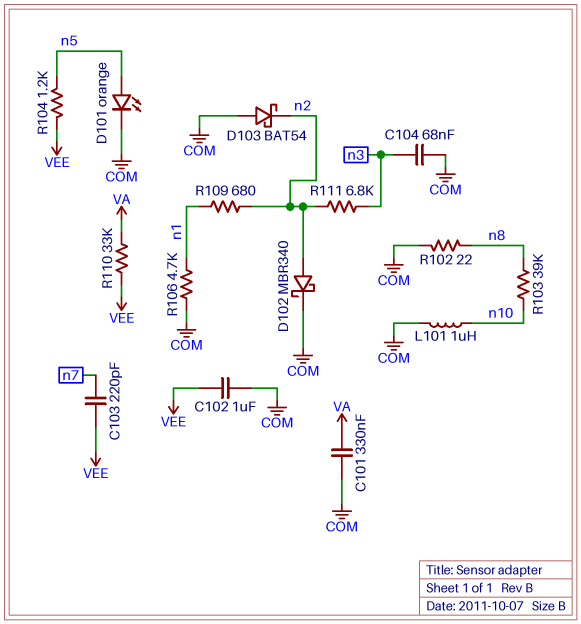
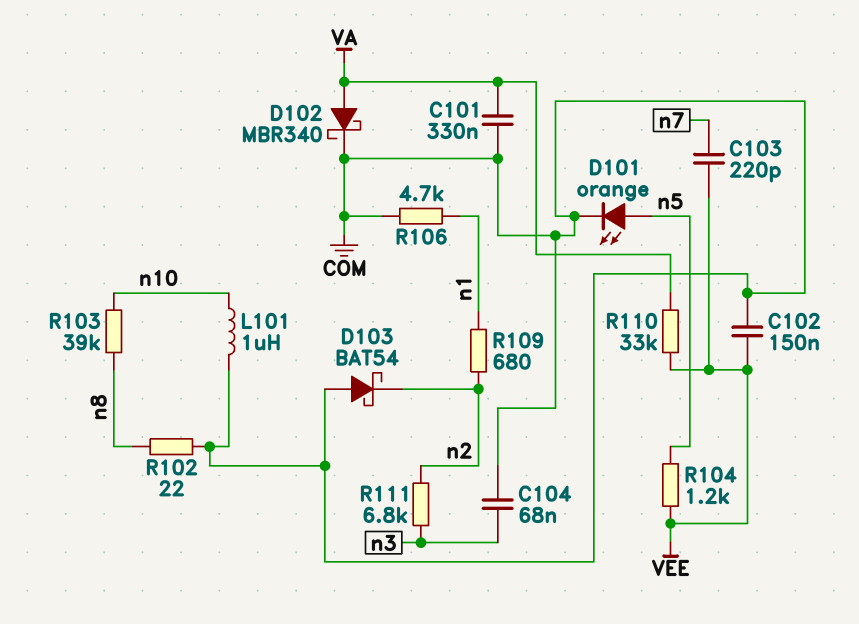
C102: 1uF (COM, VEE) -> 150nF (COM, VEE)
D102: schottky MBR340 (A n2, K COM) -> schottky MBR340 (A VA, K COM)

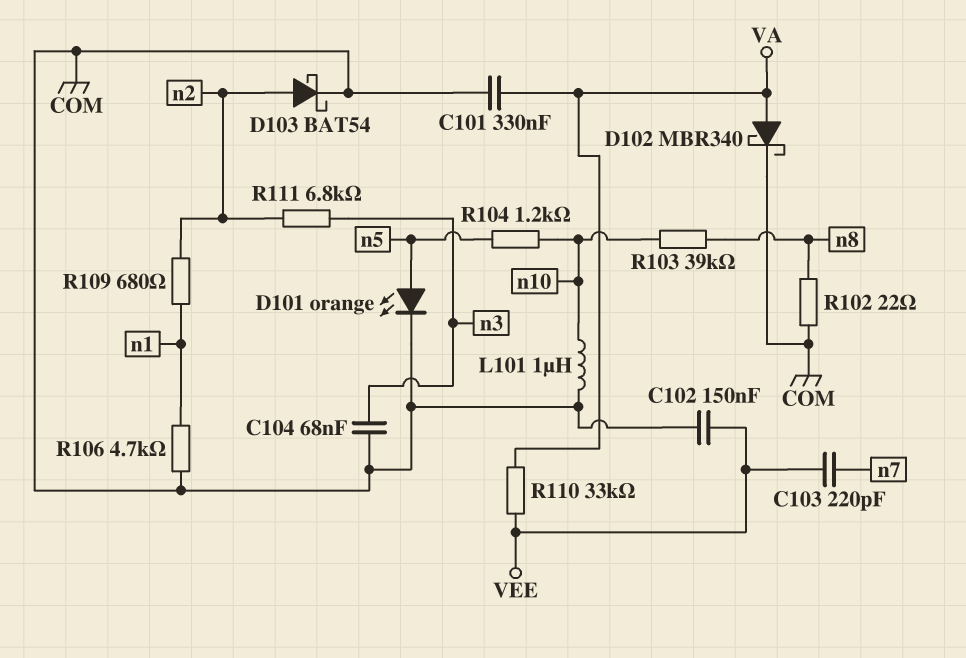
D103: schottky BAT54 (A COM, K n2) -> schottky BAT54 (A n2, K COM)
R104: 1.2k (VEE, n5) -> 1.2k (n5, n10)

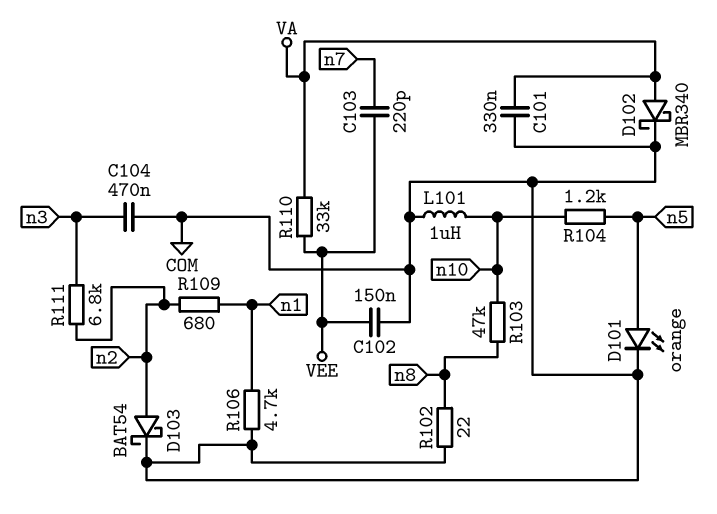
C104: 68nF (COM, n3) -> 470nF (COM, n3)
R103: 39k (n8, n10) -> 47k (n8, n10)

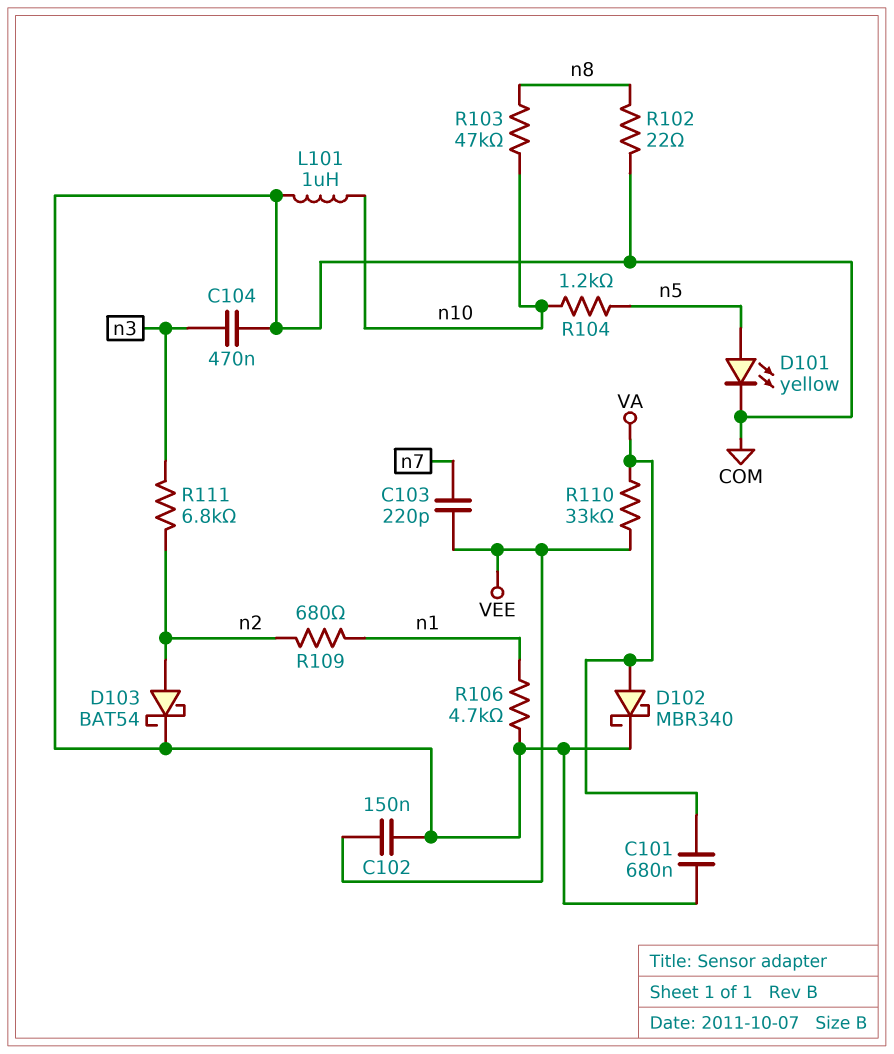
C101: 330nF (COM, VA) -> 680nF (COM, VA)
D101: LED orange (A n5, K COM) -> LED yellow (A n5, K COM)

